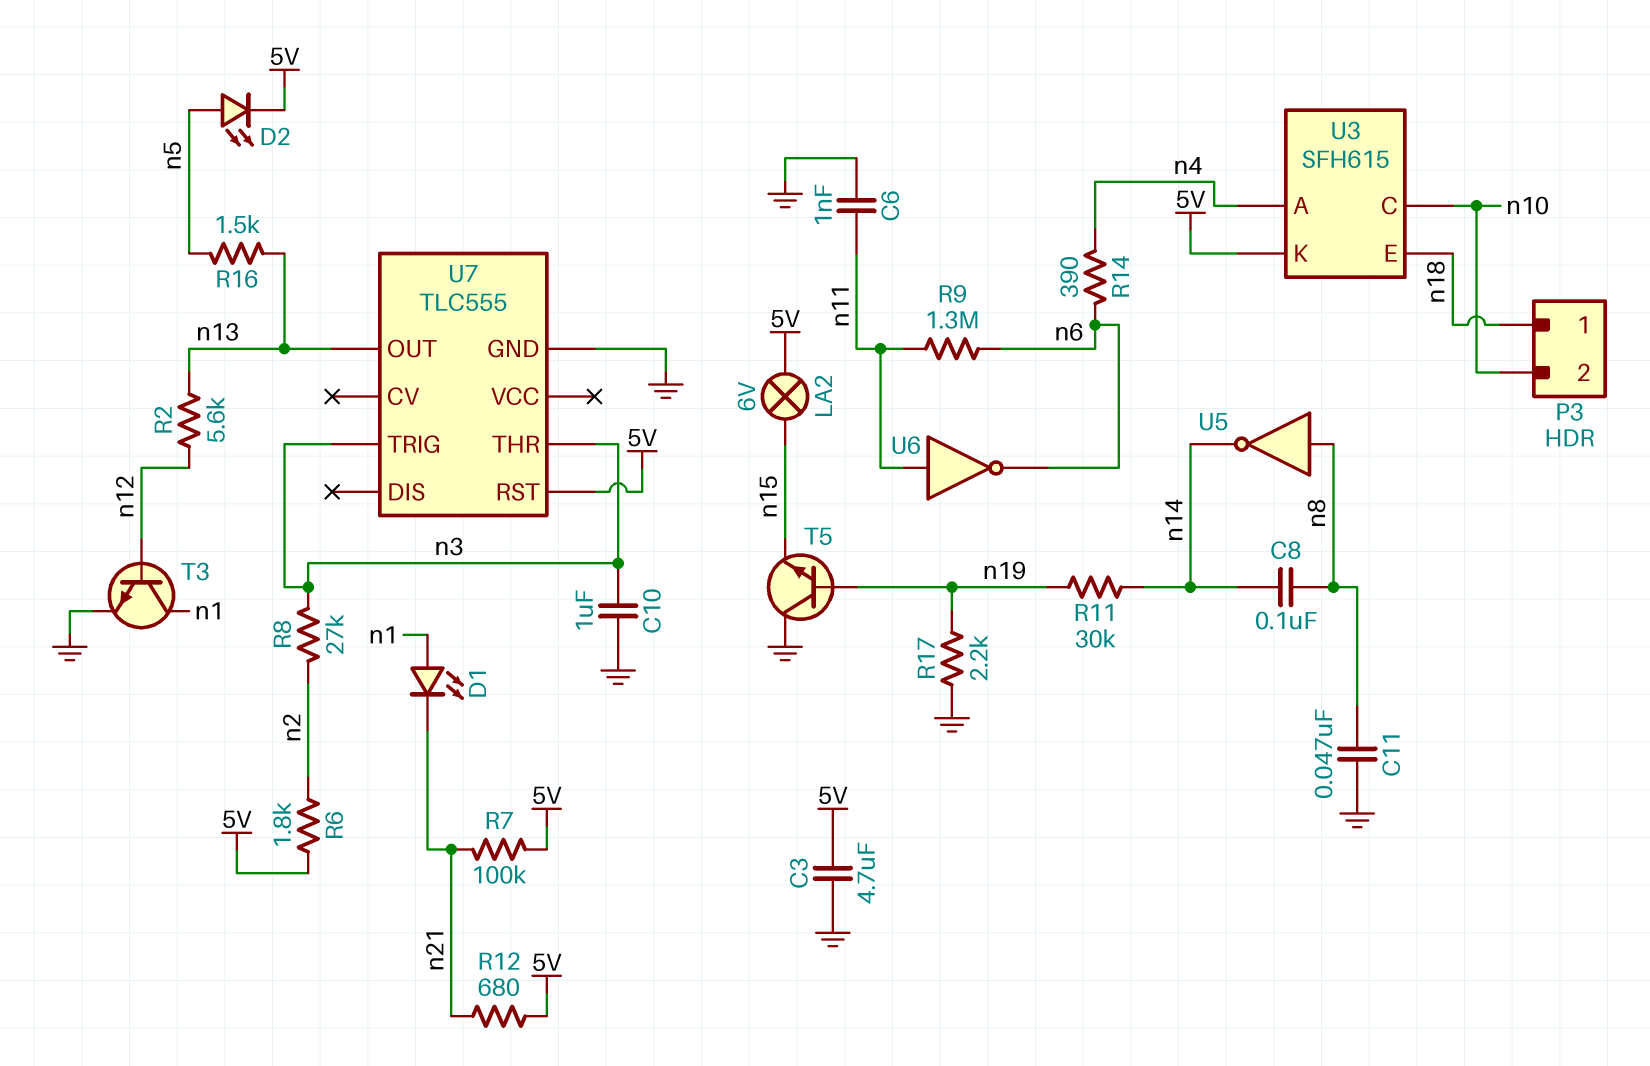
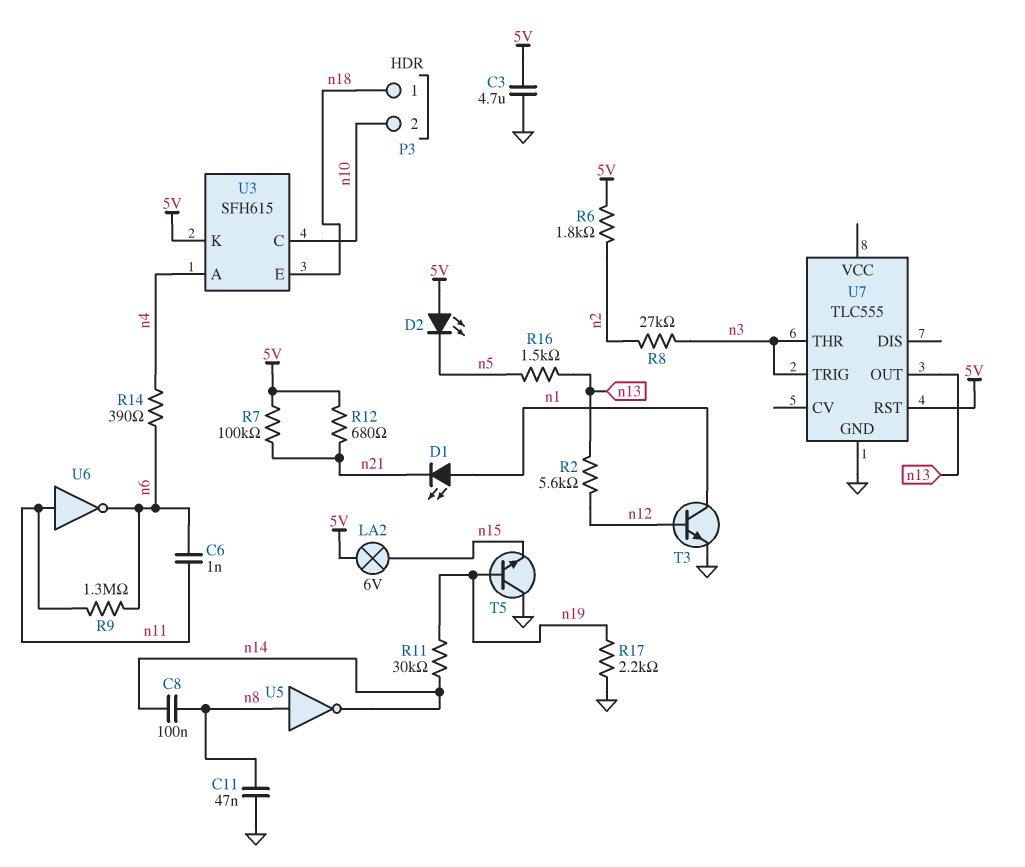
C6: 1nF (GND, n11) -> 1nF (n6, n11)
C10: 1uF (GND, n3) -> none
D2: LED (A n5, K 5V) -> LED (A 5V, K n5)

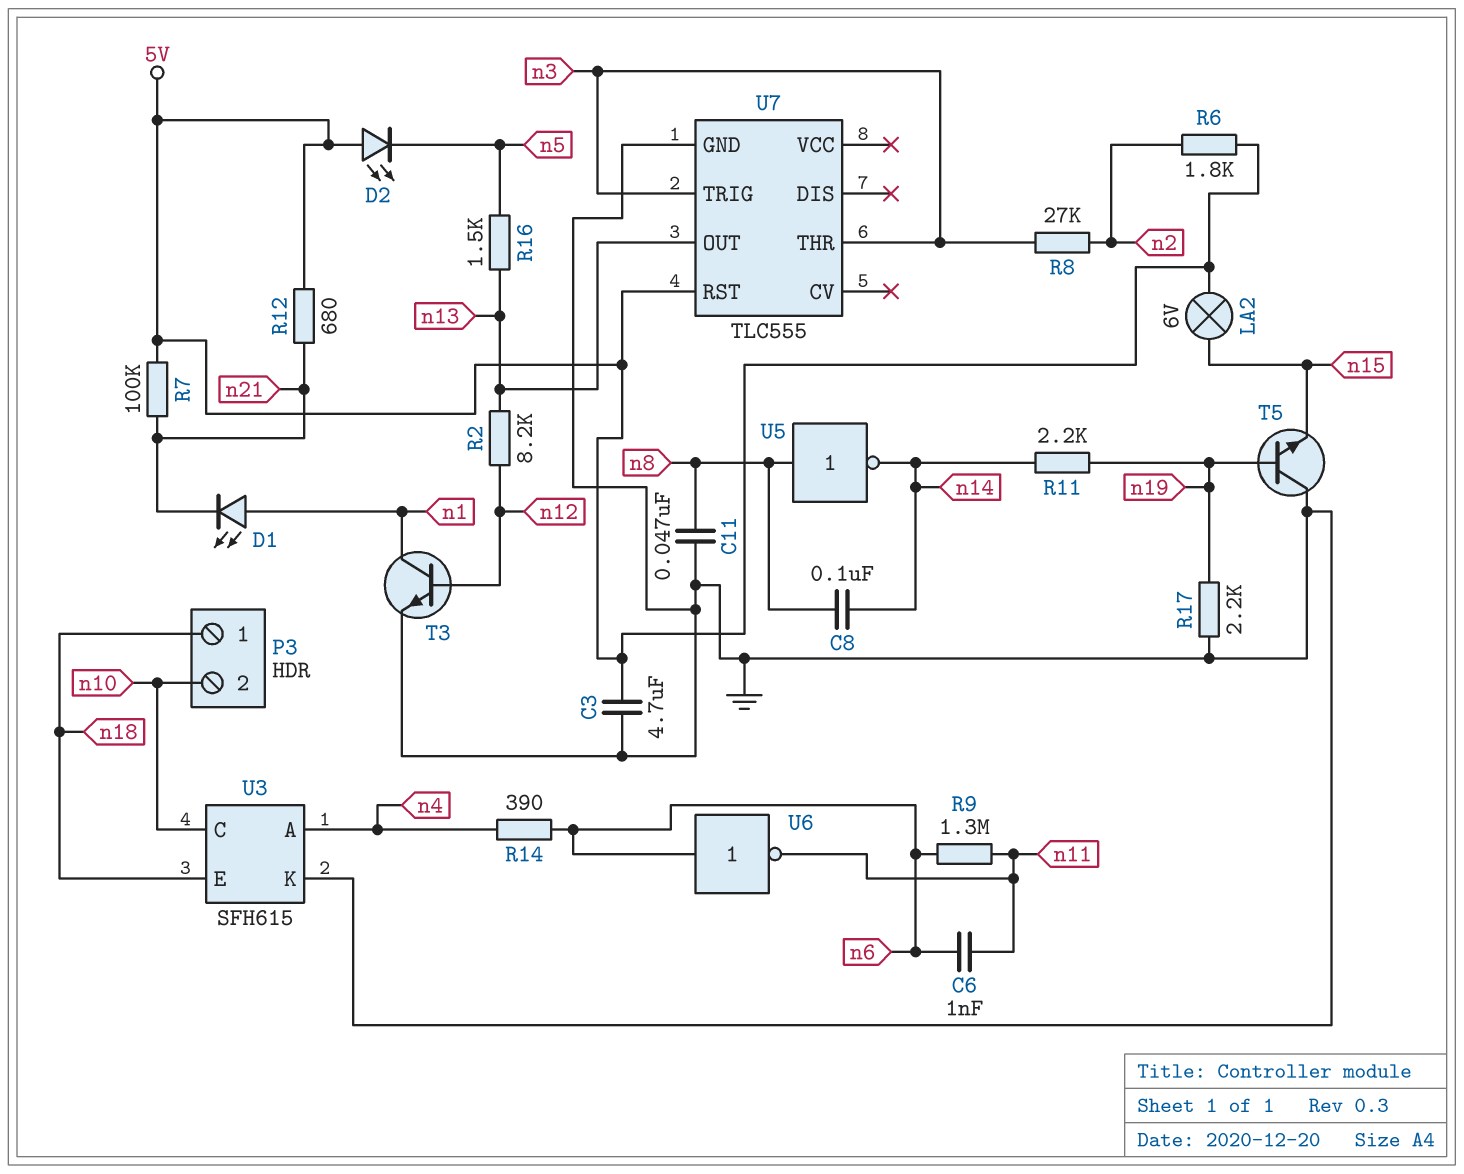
R2: 5.6k (n12, n13) -> 8.2k (n12, n13)
R11: 30k (n14, n19) -> 2.2k (n14, n19)
U3 pin K: 5V -> GND
U6: NOT (in n11, out n6) -> NOT (in n6, out n11)

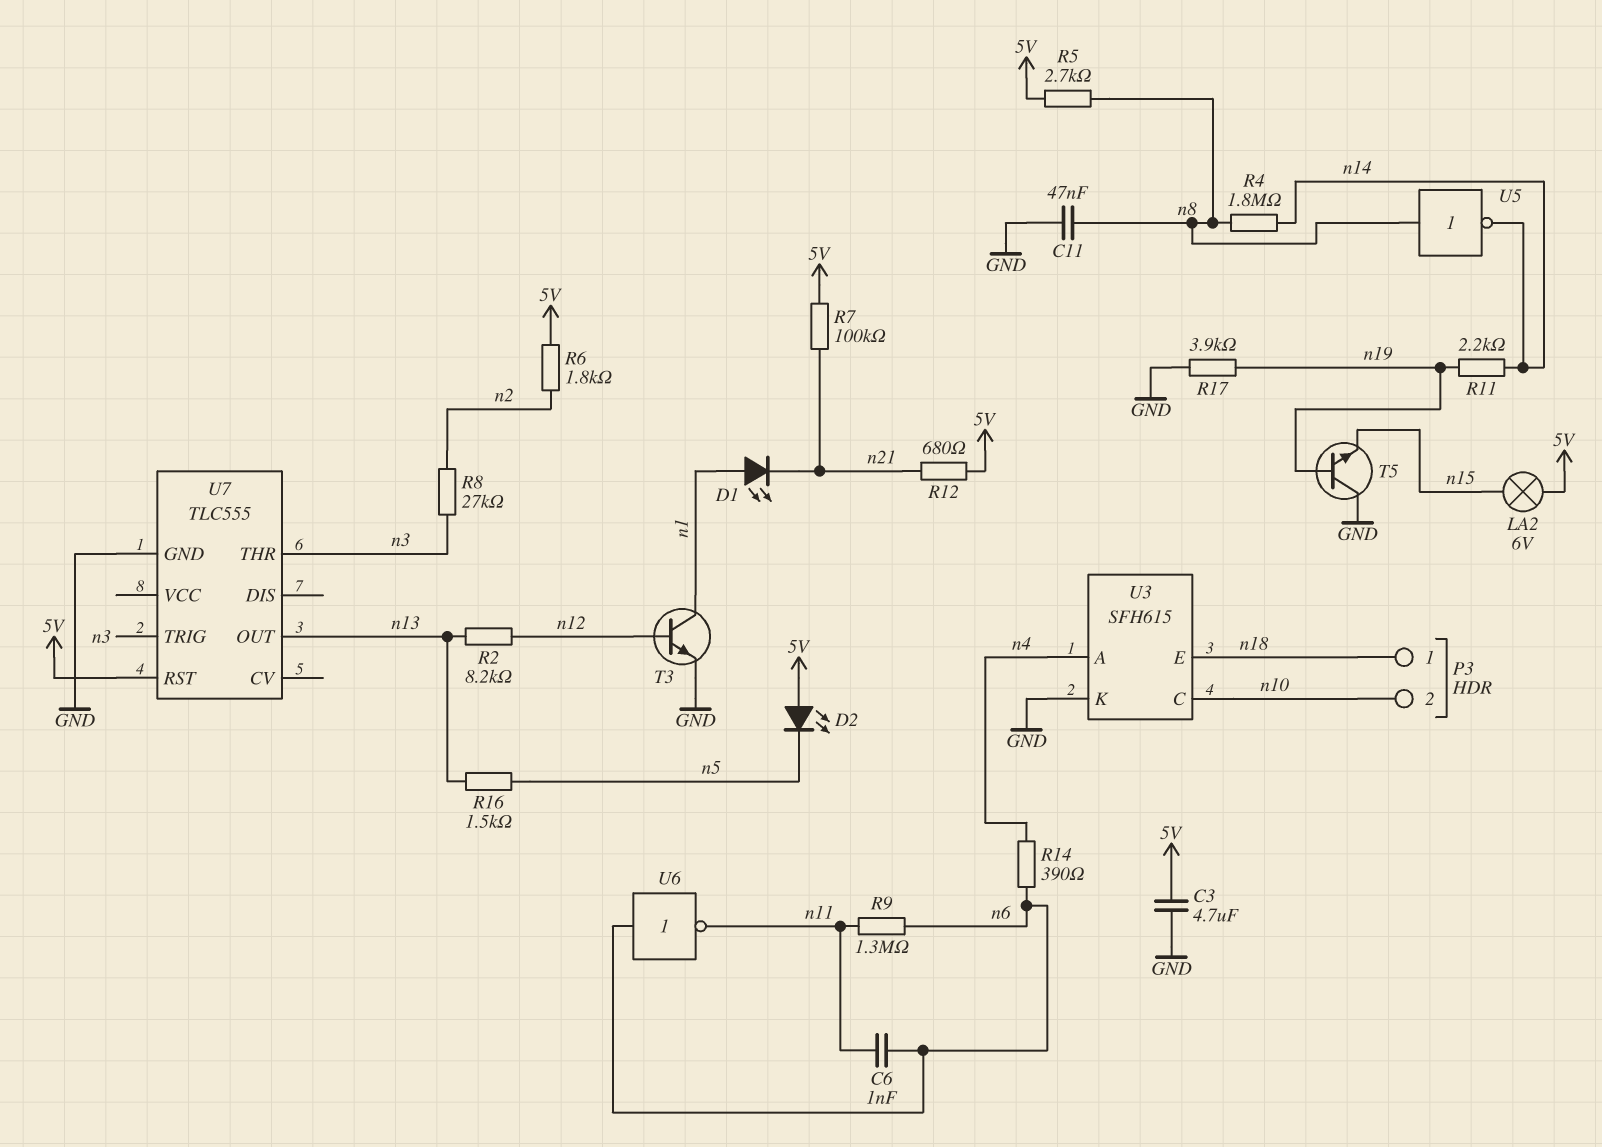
C8: 100nF (n8, n14) -> none
R4: none -> 1.8M (n8, n14)
R5: none -> 2.7k (5V, n8)
R17: 2.2k (GND, n19) -> 3.9k (GND, n19)

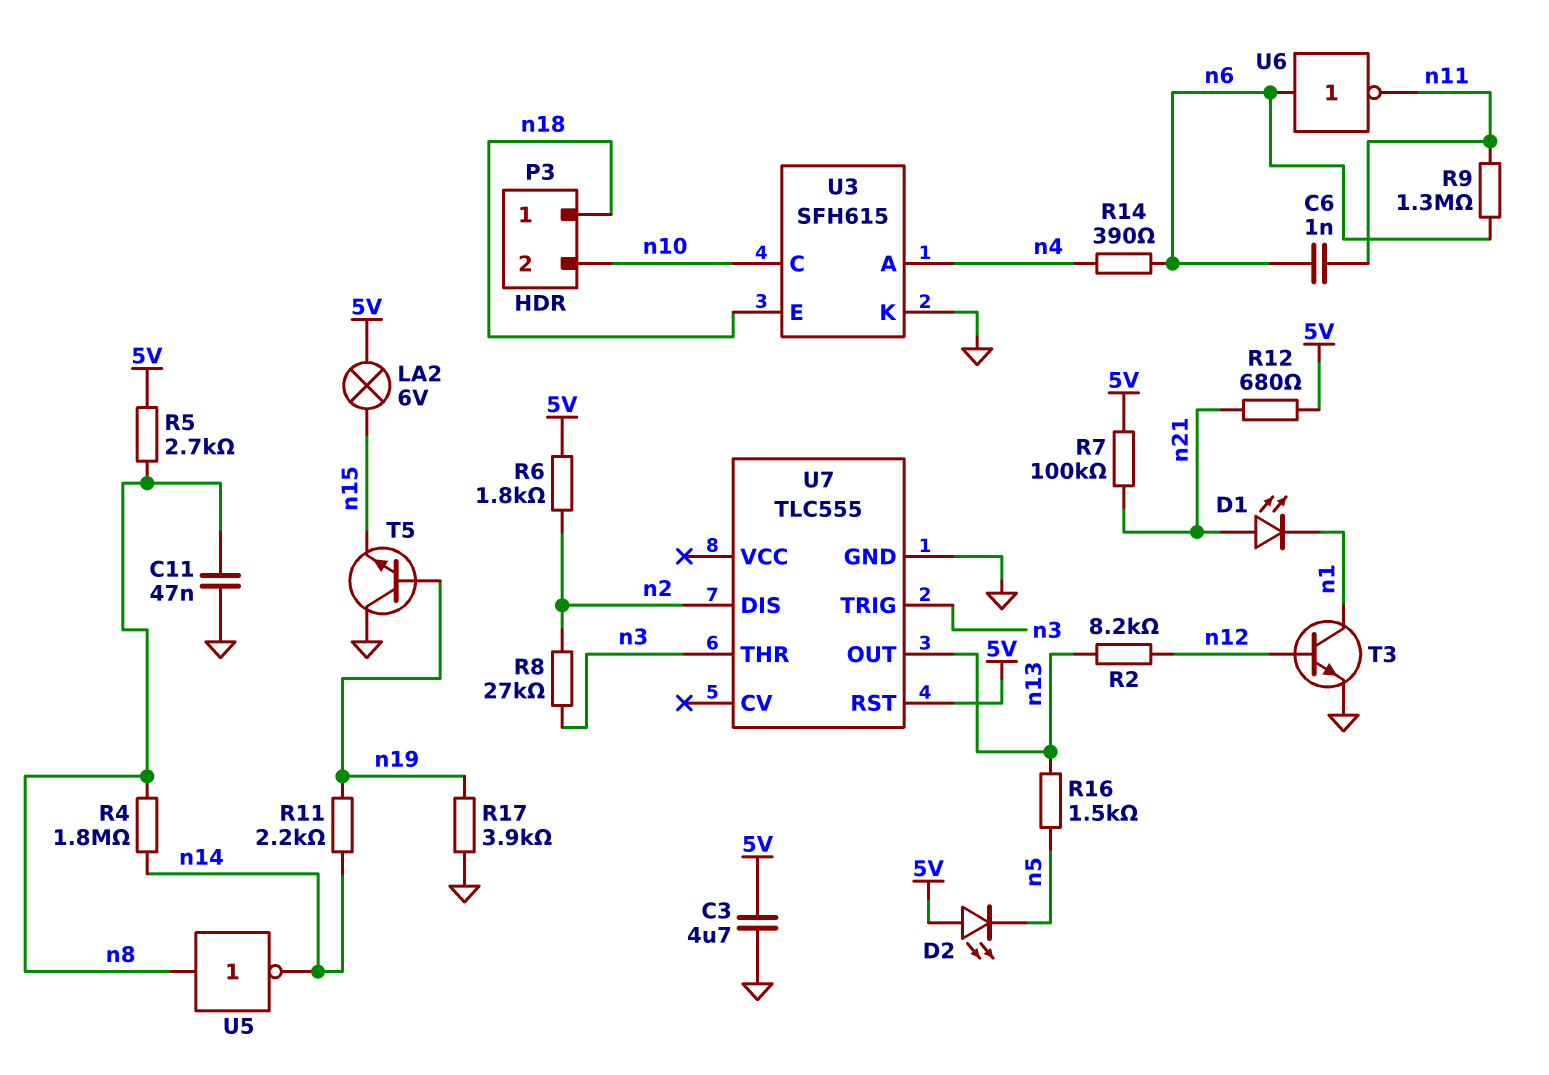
D1: LED (A n1, K n21) -> LED (A n21, K n1)
U7 pin DIS: none -> n2

